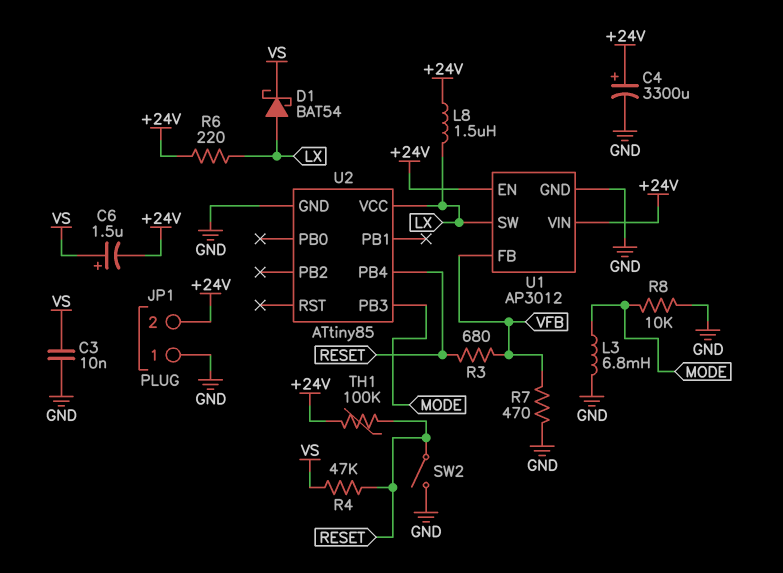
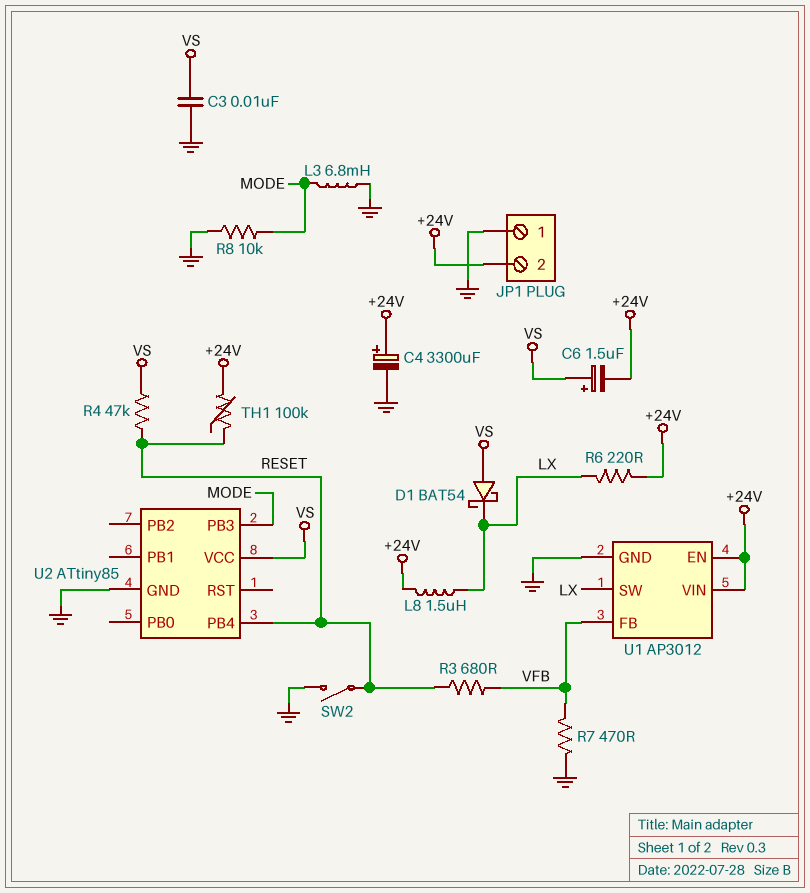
D1: schottky BAT54 (A LX, K VS) -> schottky BAT54 (A VS, K LX)
U2 pin VCC: LX -> VS

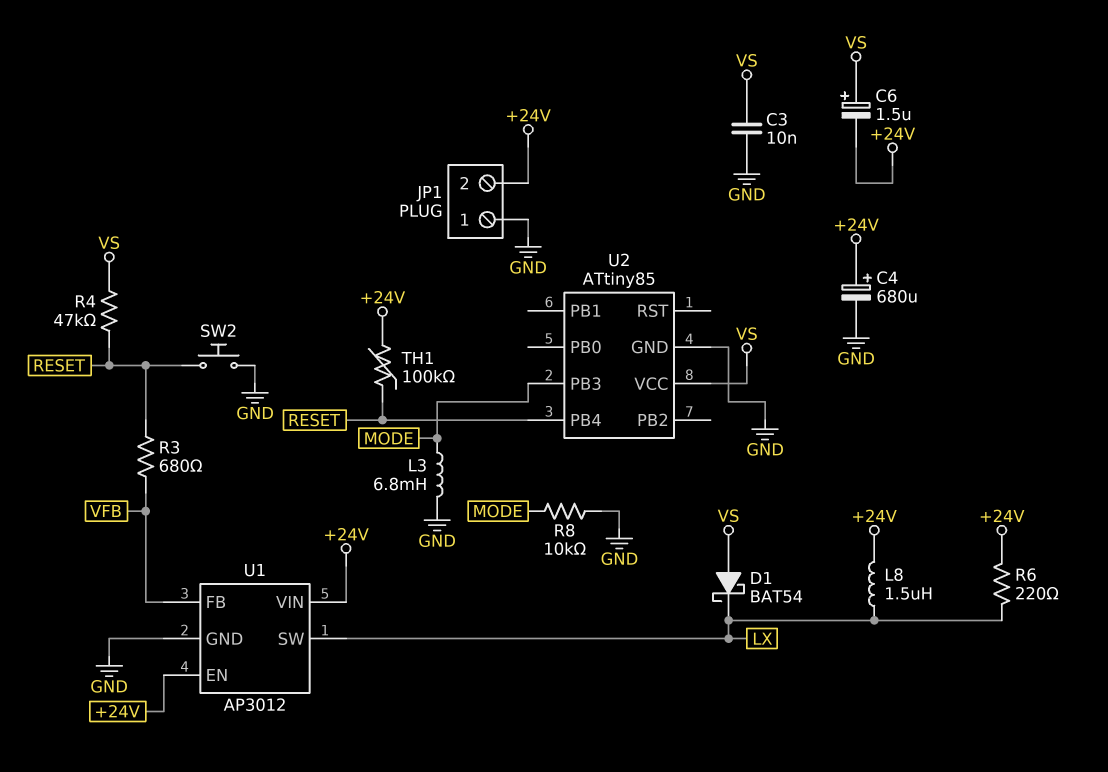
C4: 3300uF (plus +24V, minus GND) -> 680uF (plus +24V, minus GND)
R7: 470 (GND, VFB) -> none
SW2: switch (GND, RESET) -> button (GND, RESET)

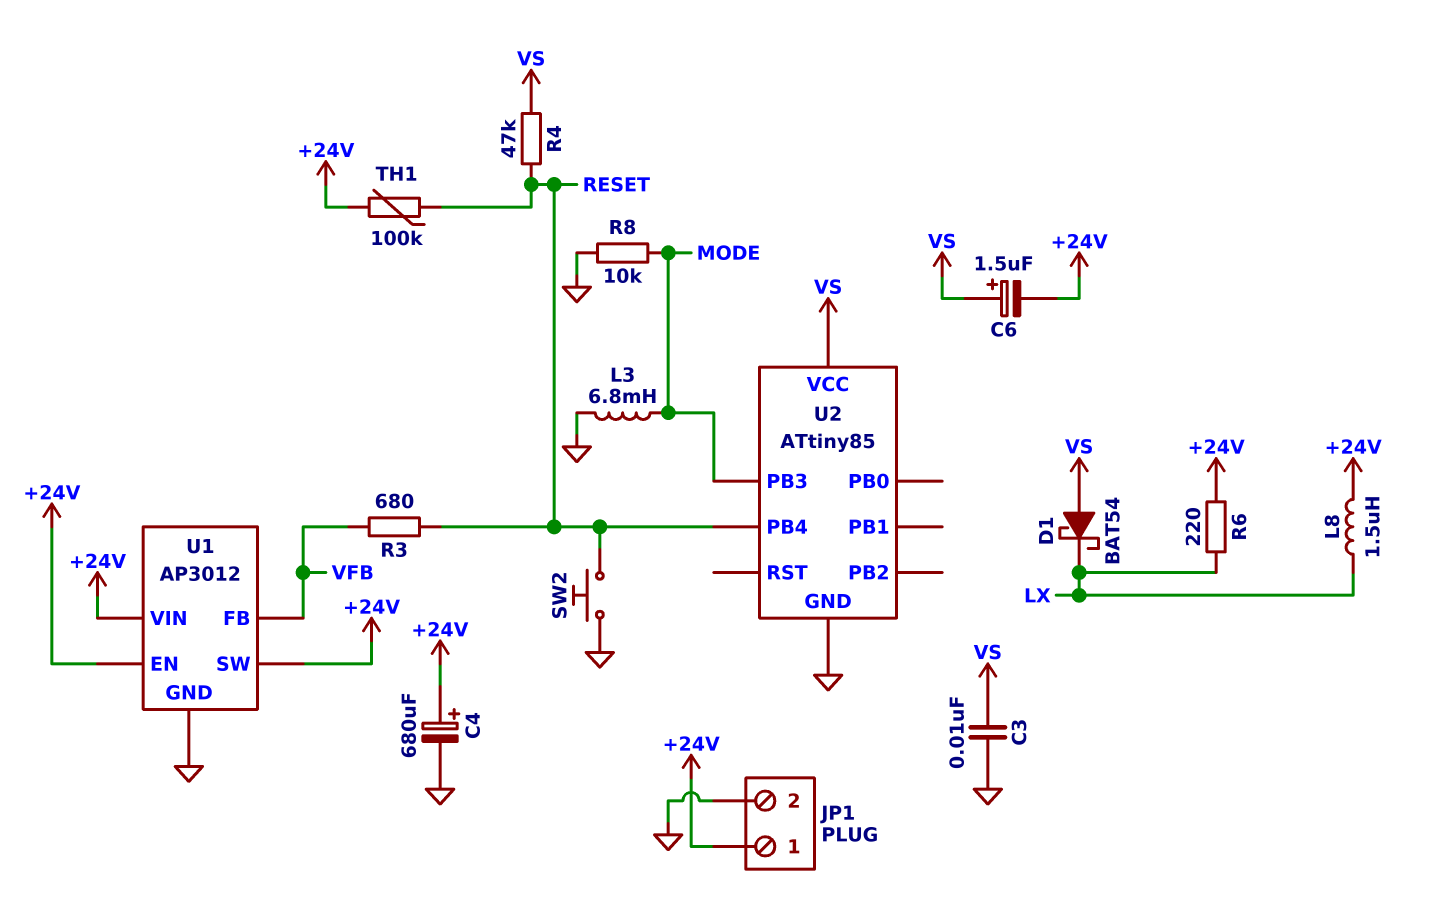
JP1 pin 1: GND -> +24V
JP1 pin 2: +24V -> GND
U1 pin SW: LX -> +24V

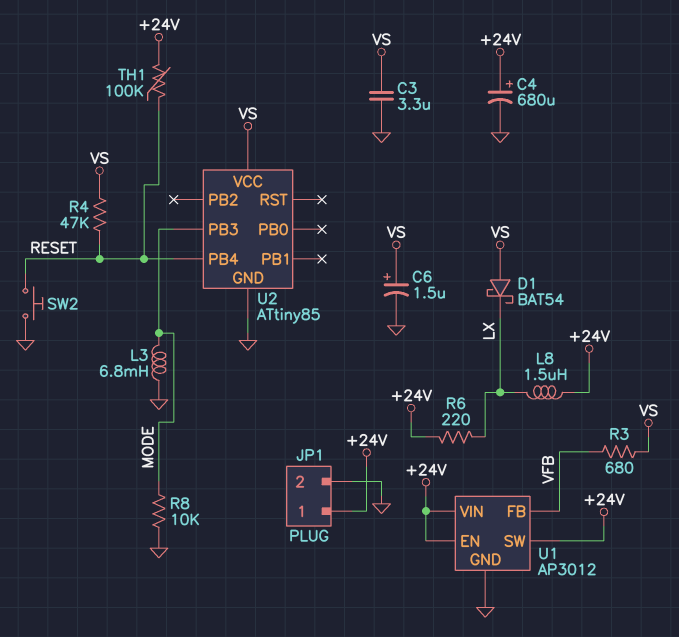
C3: 10nF (GND, VS) -> 3.3uF (GND, VS)
C6: 1.5uF (plus VS, minus +24V) -> 1.5uF (plus VS, minus GND)
R3: 680 (RESET, VFB) -> 680 (VFB, VS)

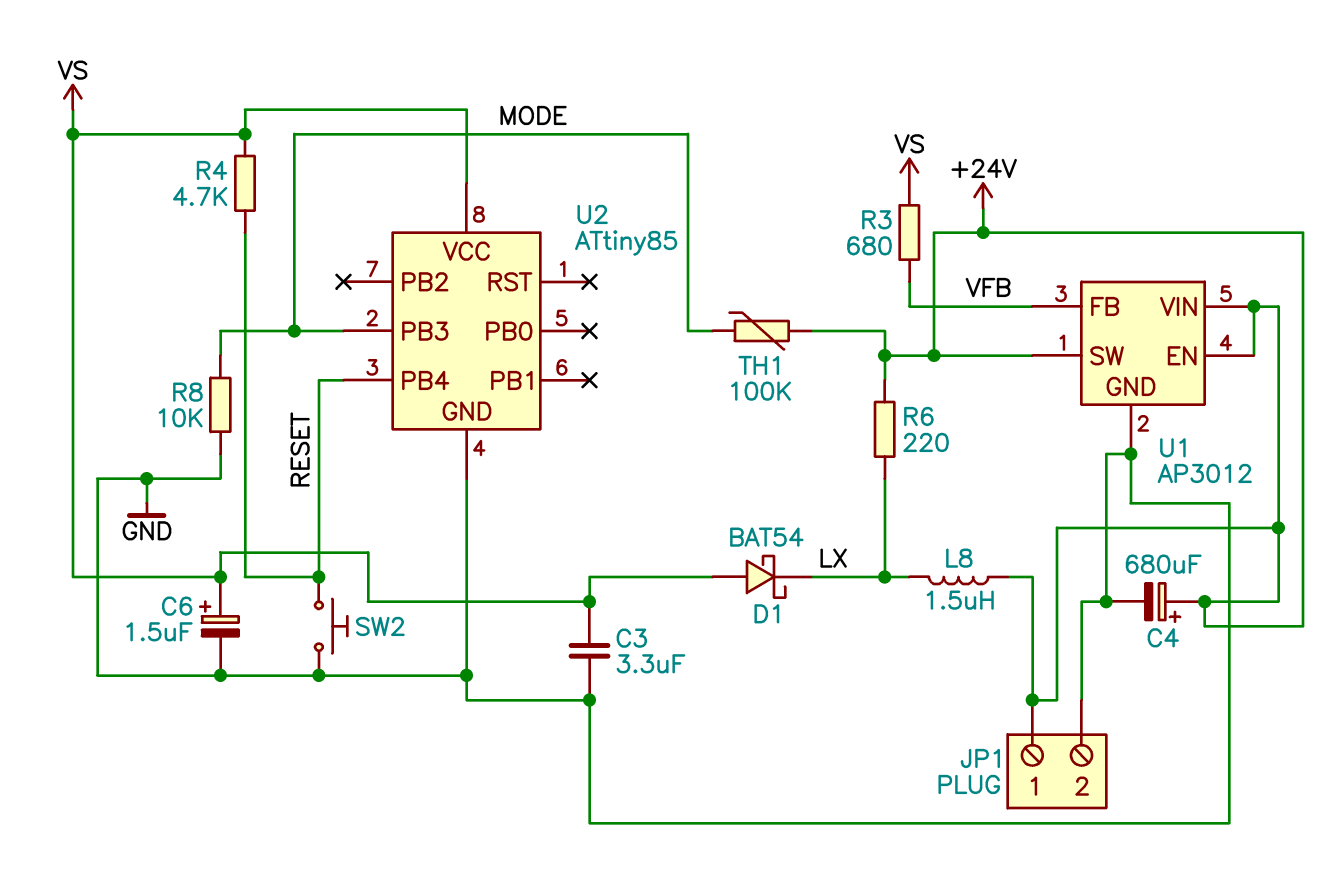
L3: 6.8mH (GND, MODE) -> none
R4: 47k (RESET, VS) -> 4.7k (RESET, VS)
TH1: 100k (+24V, RESET) -> 100k (+24V, MODE)

